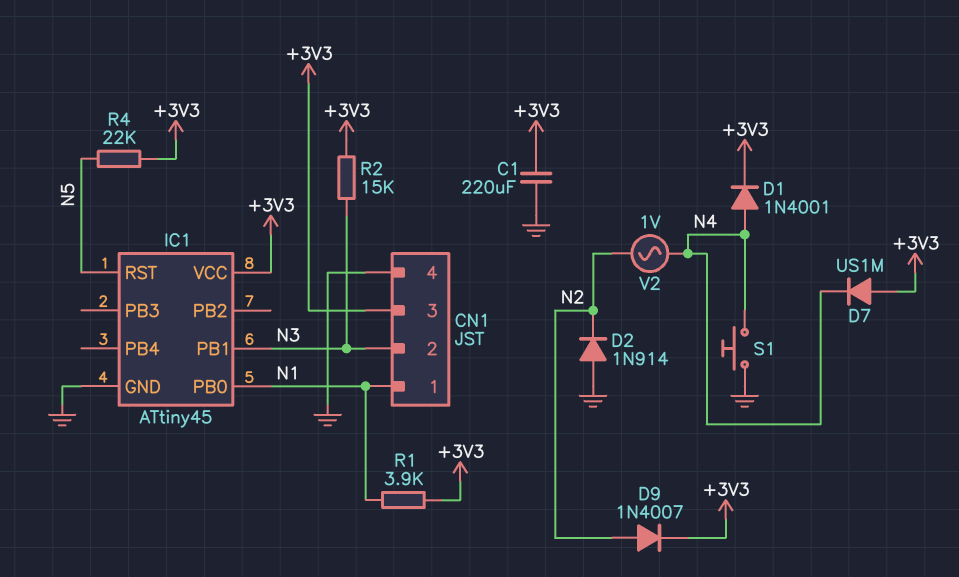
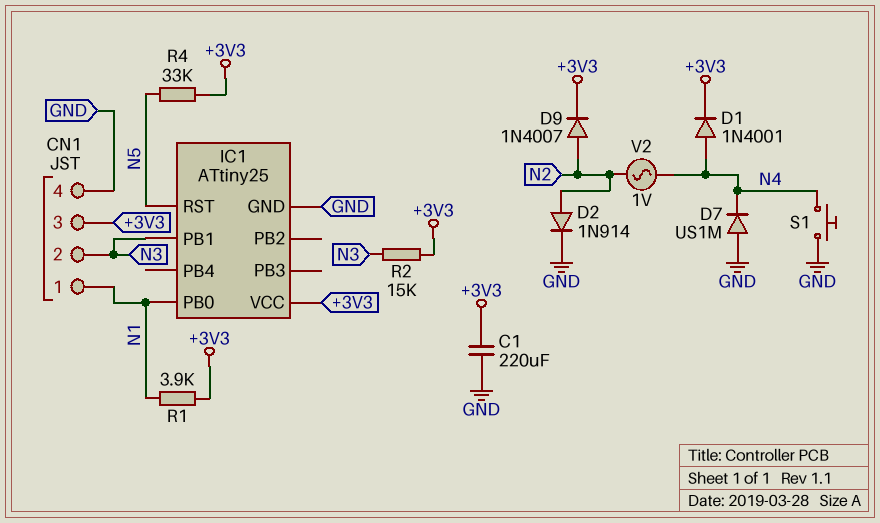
D2: diode 1N914 (A GND, K N2) -> diode 1N914 (A N2, K GND)
D7: diode US1M (A +3V3, K N4) -> diode US1M (A GND, K N4)
IC1: ATtiny45 -> ATtiny25
R4: 22k (+3V3, N5) -> 33k (+3V3, N5)

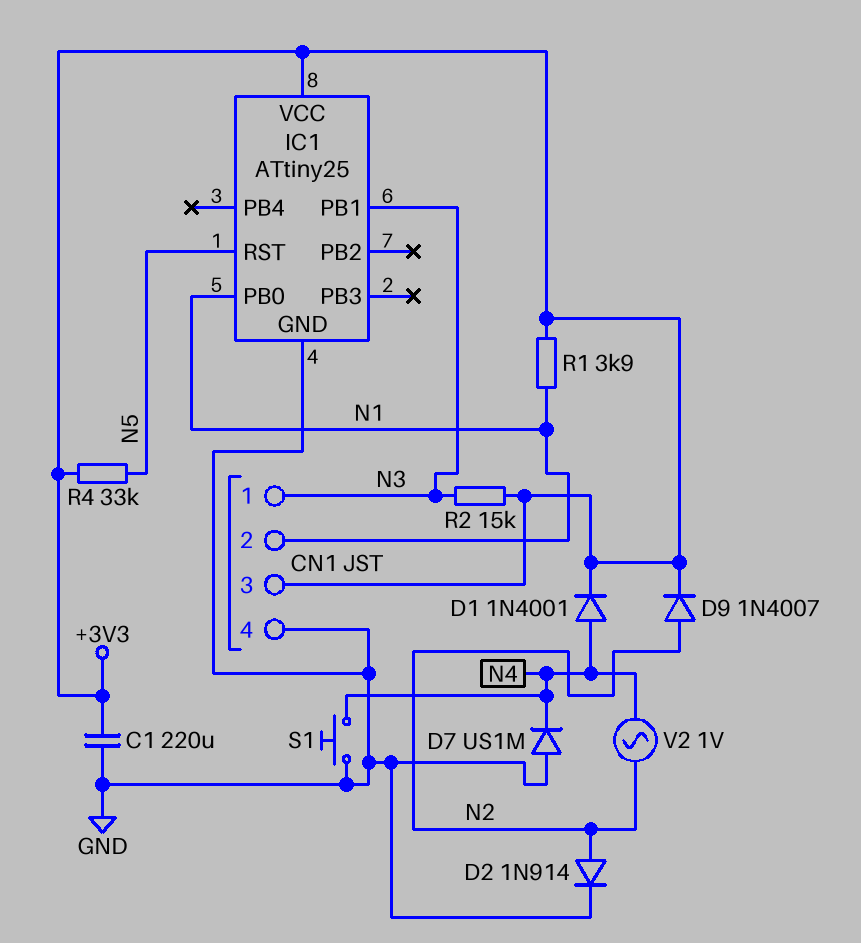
CN1 pin 1: N1 -> N3
CN1 pin 2: N3 -> N1

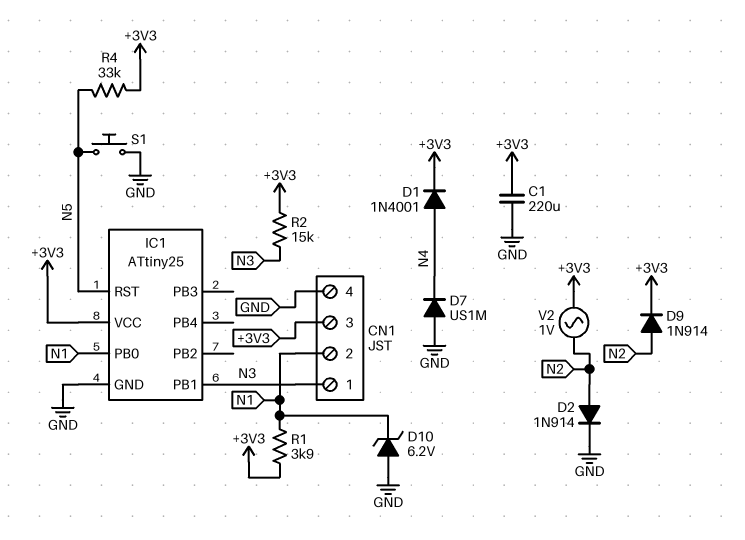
D9: diode 1N4007 (A N2, K +3V3) -> diode 1N914 (A N2, K +3V3)
D10: none -> zener 6.2V (A GND, K N1)
S1: button (GND, N4) -> button (GND, N5)
V2: AC 1V (N2, N4) -> AC 1V (+3V3, N2)

